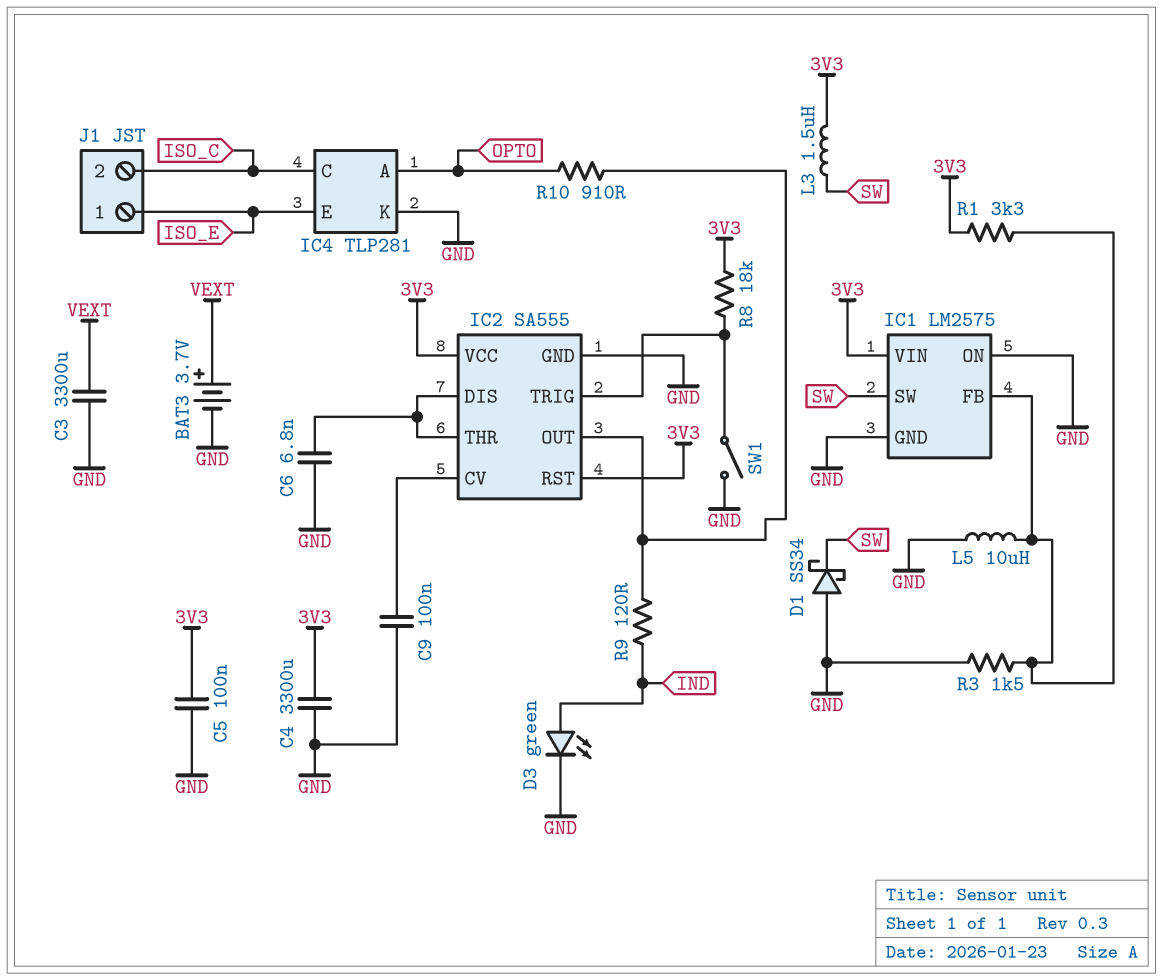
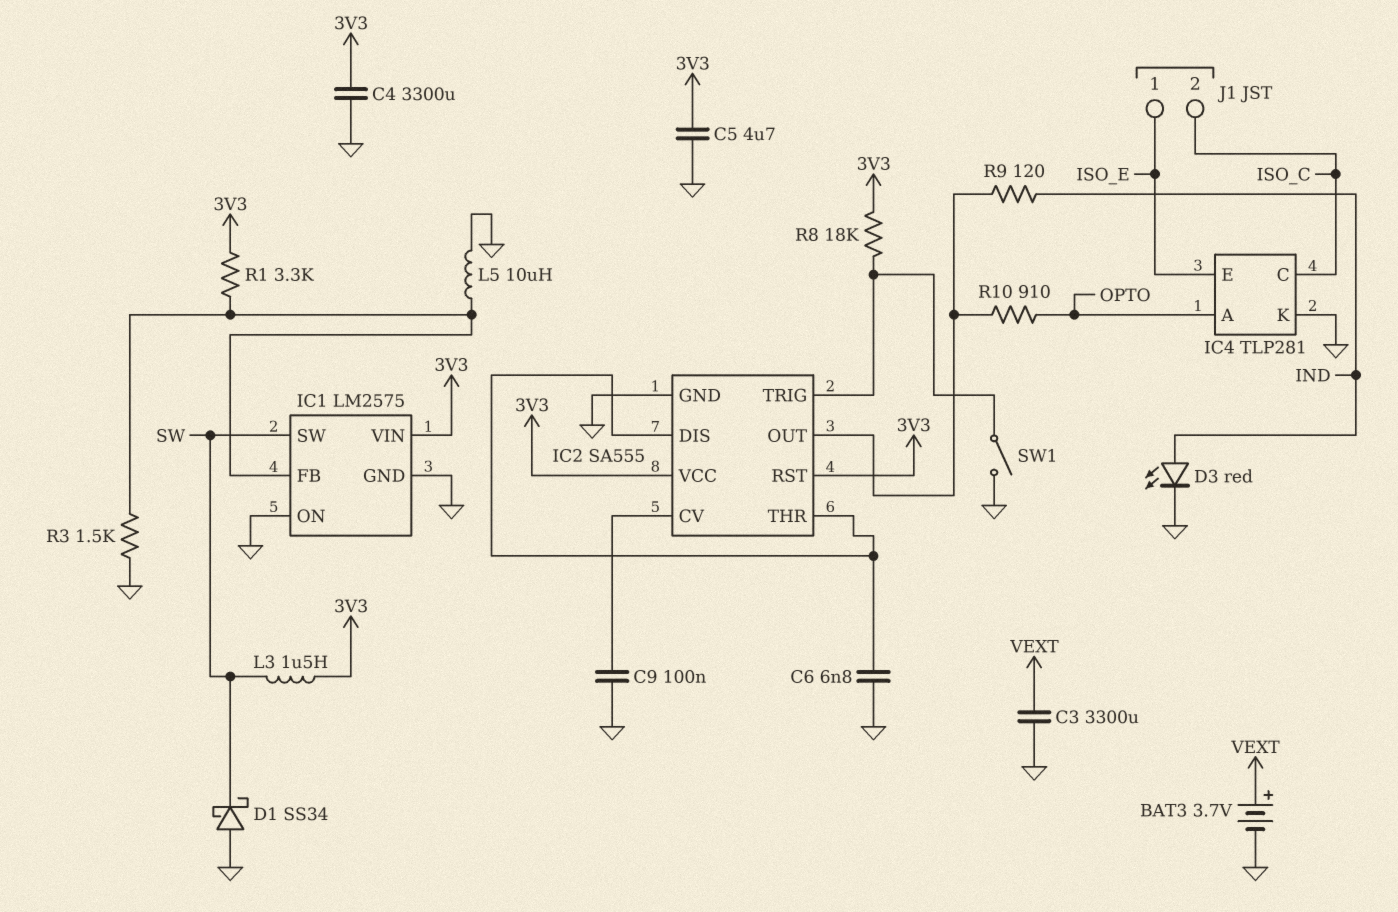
C5: 100nF (3V3, GND) -> 4.7uF (3V3, GND)
D3: LED green (A IND, K GND) -> LED red (A IND, K GND)

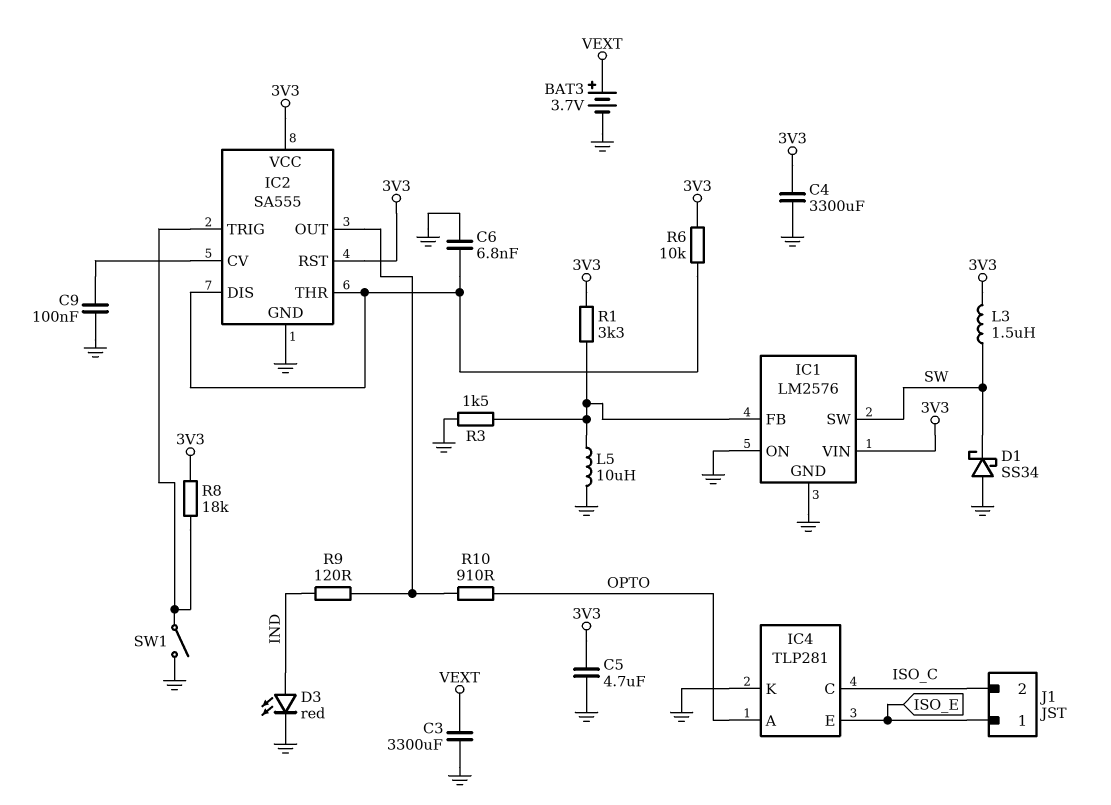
IC1: LM2575 -> LM2576
R6: none -> 10k (3V3, IC2/DIS)

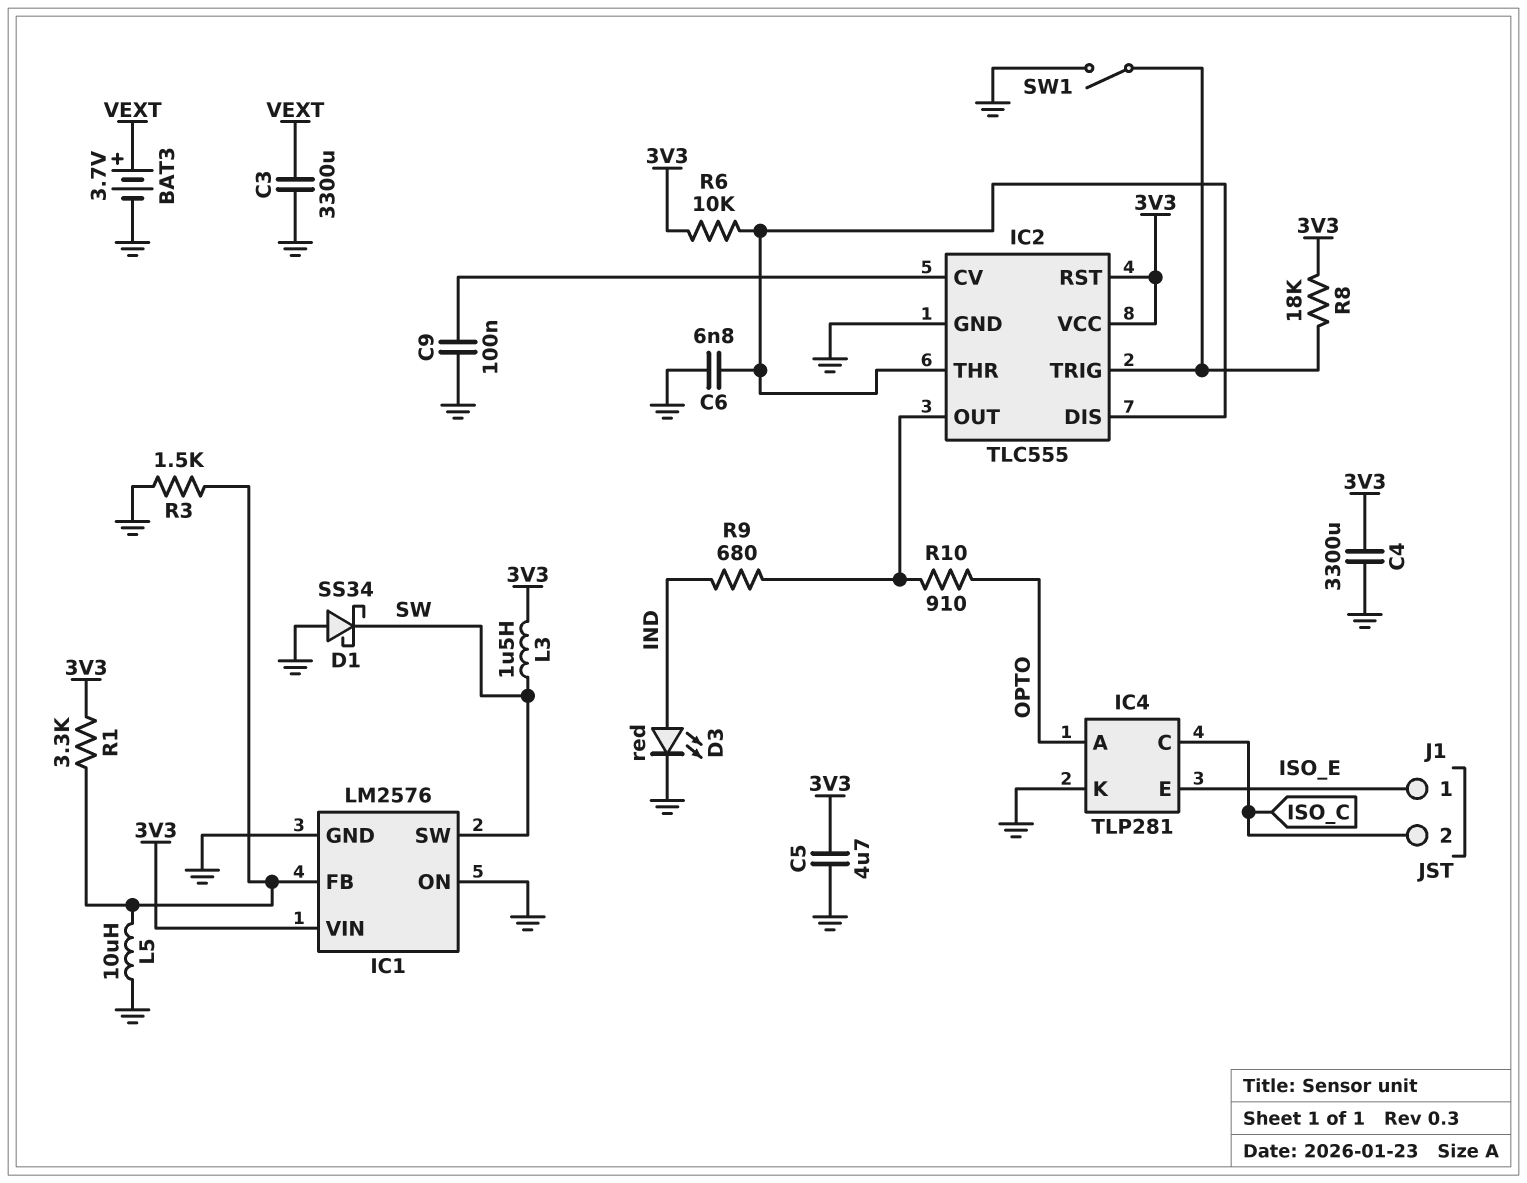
IC2: SA555 -> TLC555
R9: 120 (IC2/OUT, IND) -> 680 (IC2/OUT, IND)

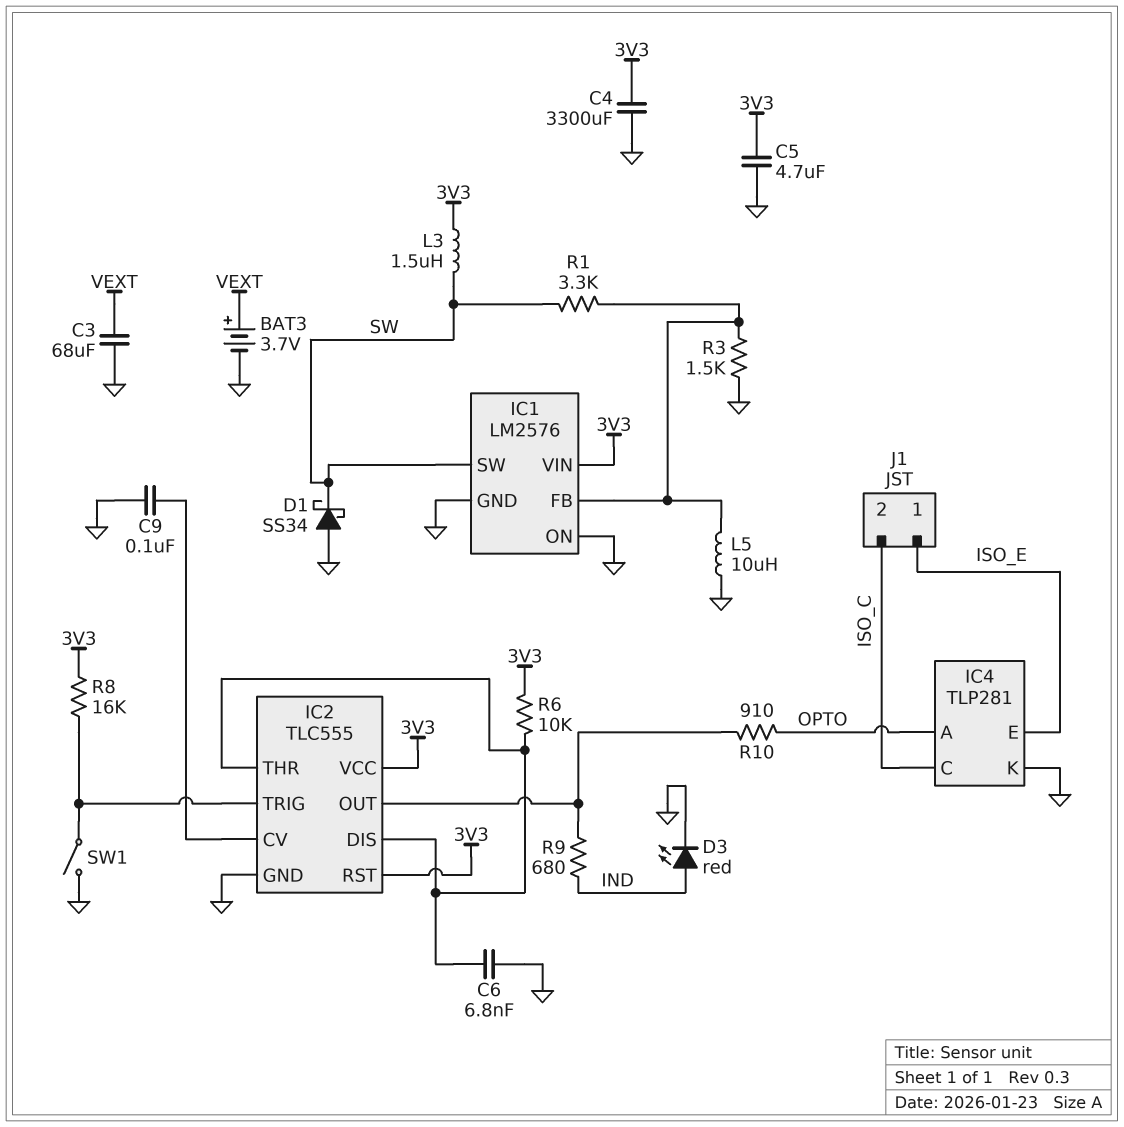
C3: 3300uF (GND, VEXT) -> 68uF (GND, VEXT)
R1: 3.3k (3V3, IC1/FB) -> 3.3k (IC1/FB, SW)
R8: 18k (3V3, IC2/TRIG) -> 16k (3V3, IC2/TRIG)

